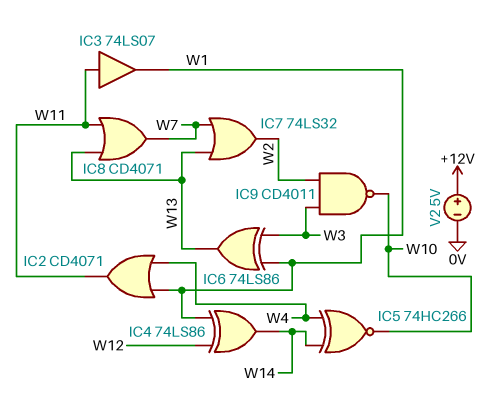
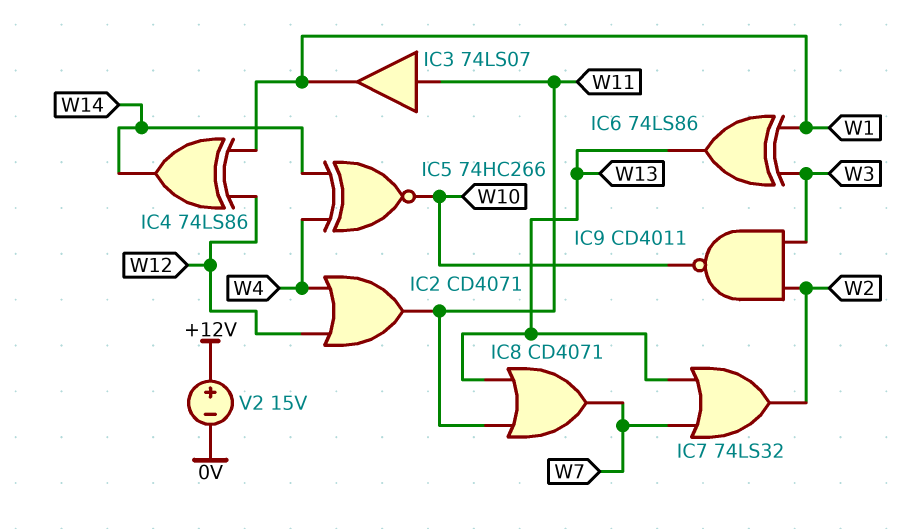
IC2: OR CD4071 (in W1, in W4, out W11) -> OR CD4071 (in W4, in W12, out W11)
V2: 5V (plus +12V, minus 0V) -> 15V (plus +12V, minus 0V)

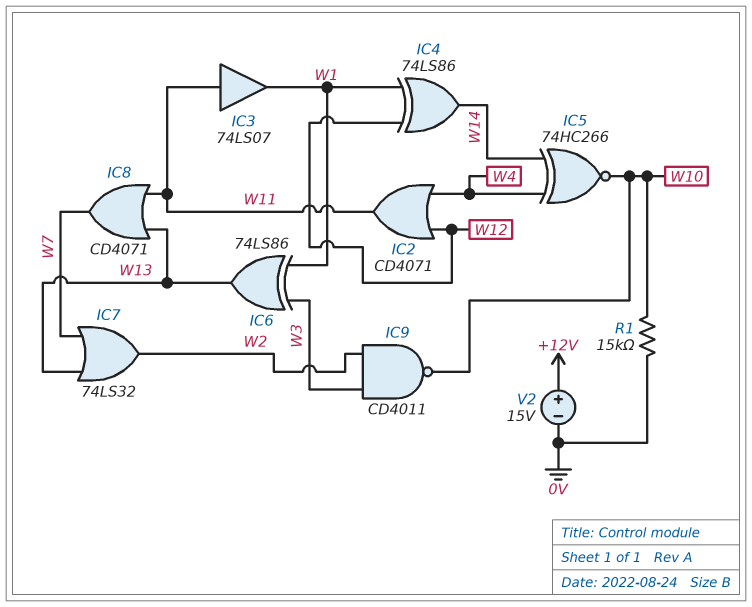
R1: none -> 15k (0V, W10)

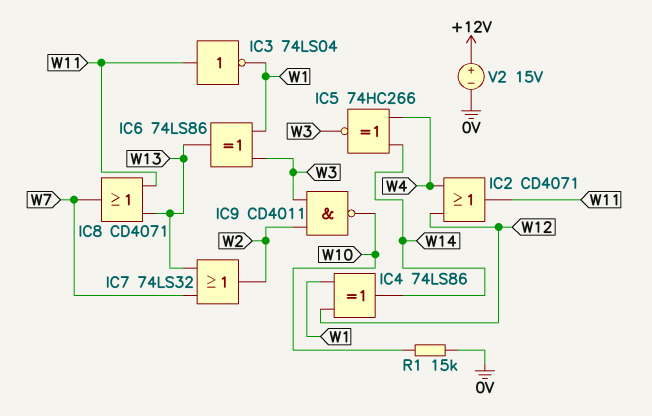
IC3: buffer 74LS07 (in W11, out W1) -> NOT 74LS04 (in W11, out W1)
IC5: XNOR 74HC266 (in W4, in W14, out W10) -> XNOR 74HC266 (in W4, in W14, out W3)

